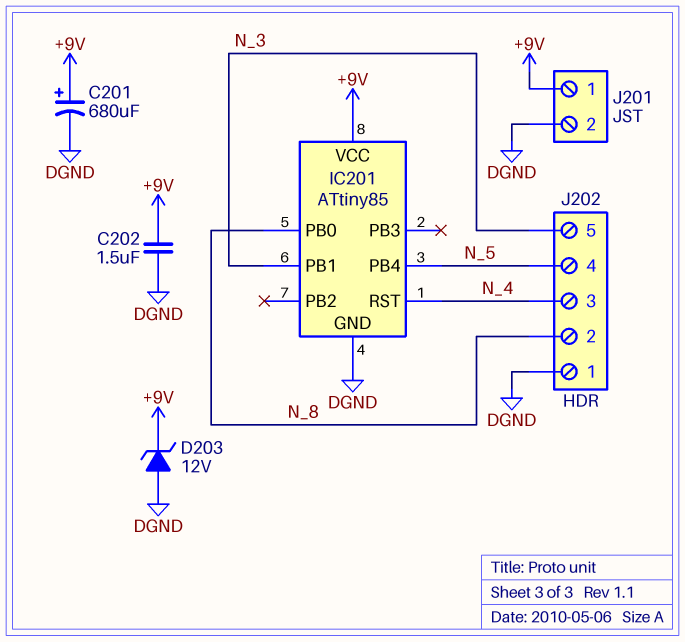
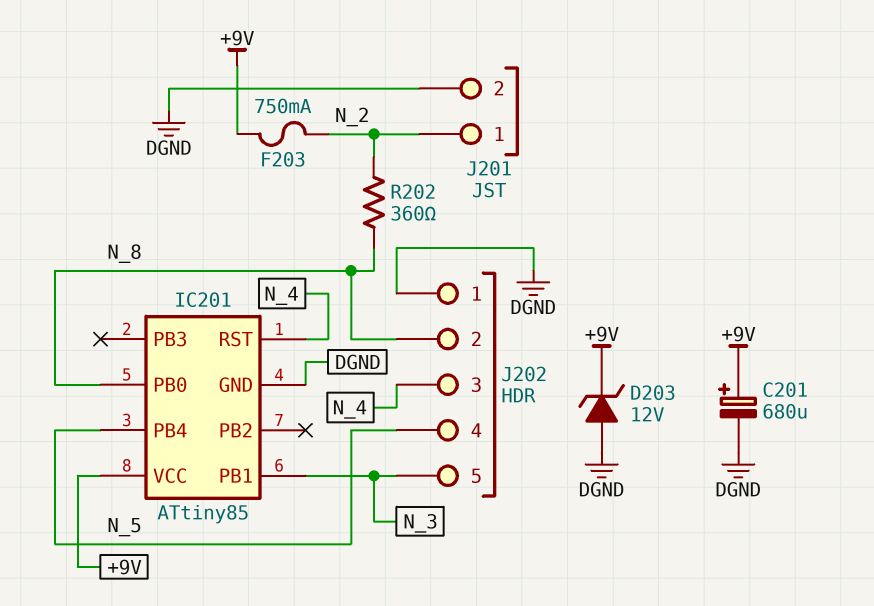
C202: 1.5uF (+9V, DGND) -> none
F203: none -> 750mA (+9V, N_2)
J201 pin 1: +9V -> N_2
R202: none -> 360 (N_2, N_8)

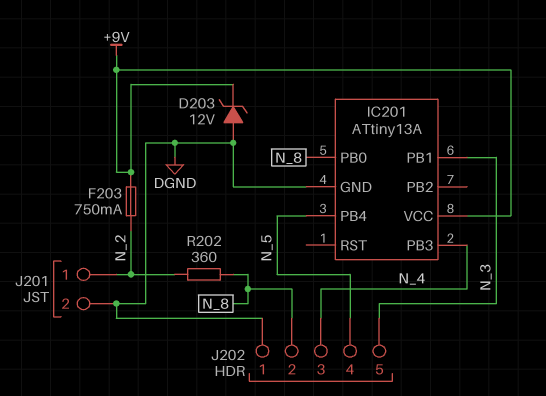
C201: 680uF (plus +9V, minus DGND) -> none
IC201: ATtiny85 -> ATtiny13A
IC201 pin PB3: none -> N_4
IC201 pin RST: N_4 -> none

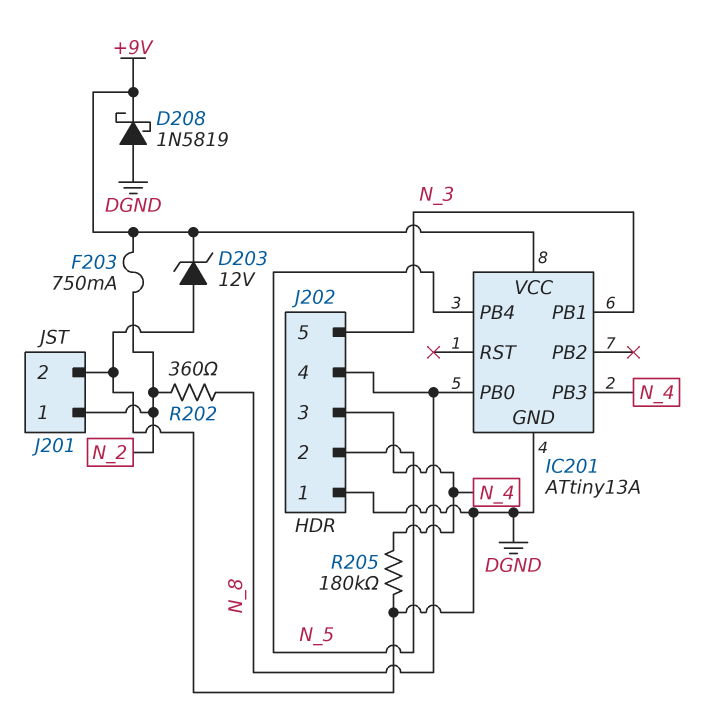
D208: none -> schottky 1N5819 (A DGND, K +9V)
J202 pin 2: N_8 -> N_5
J202 pin 4: N_5 -> N_8
R205: none -> 180k (DGND, N_4)

